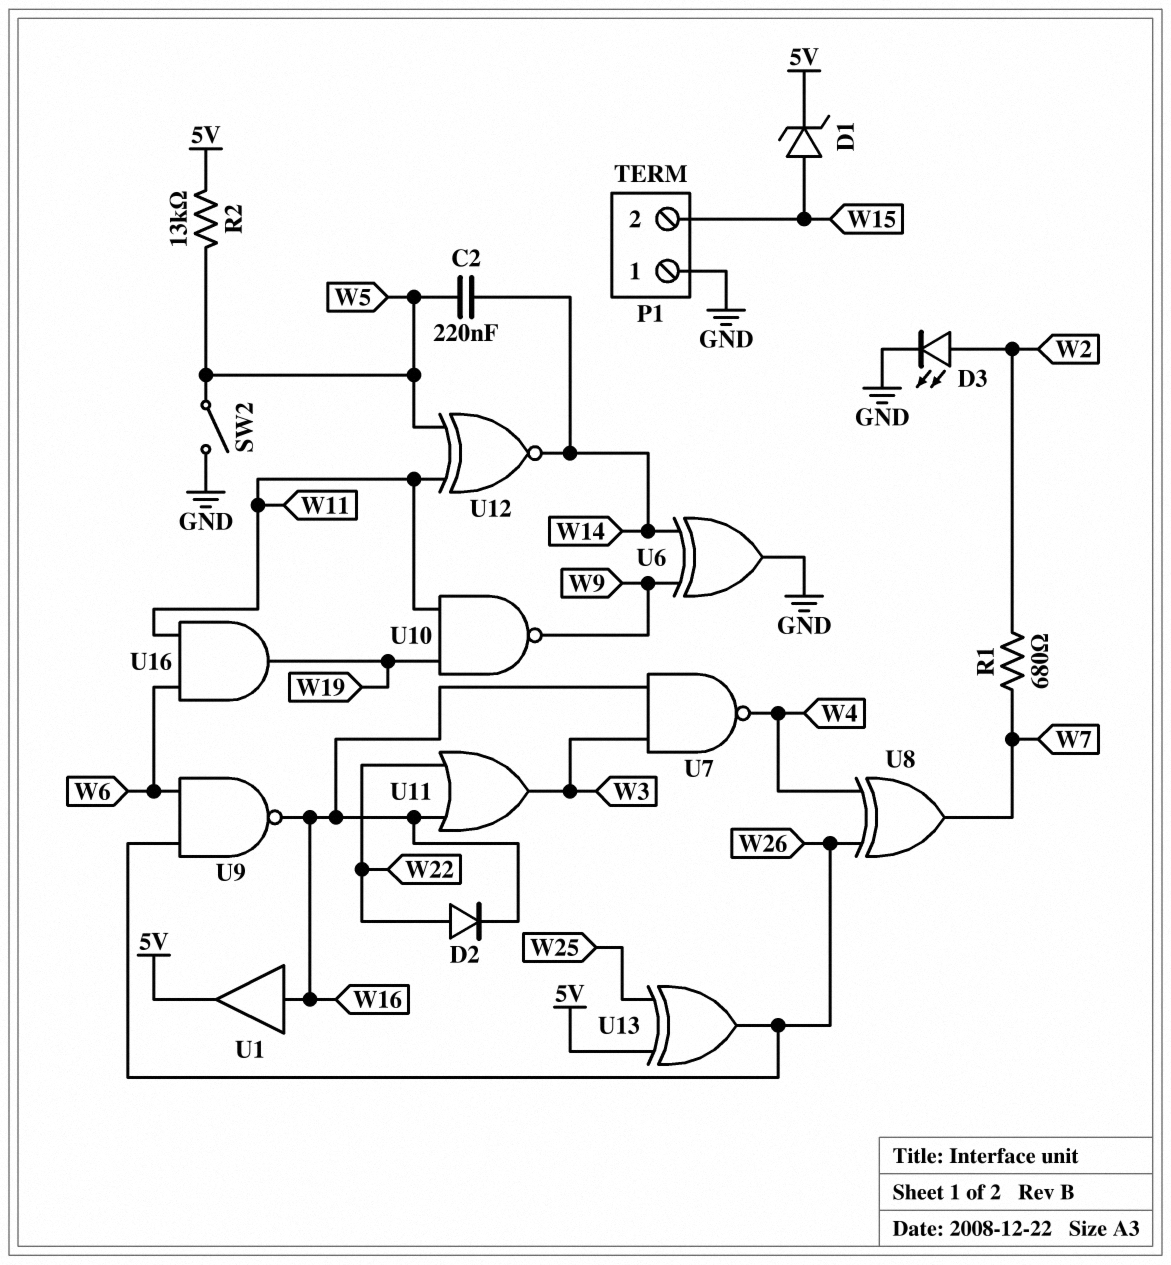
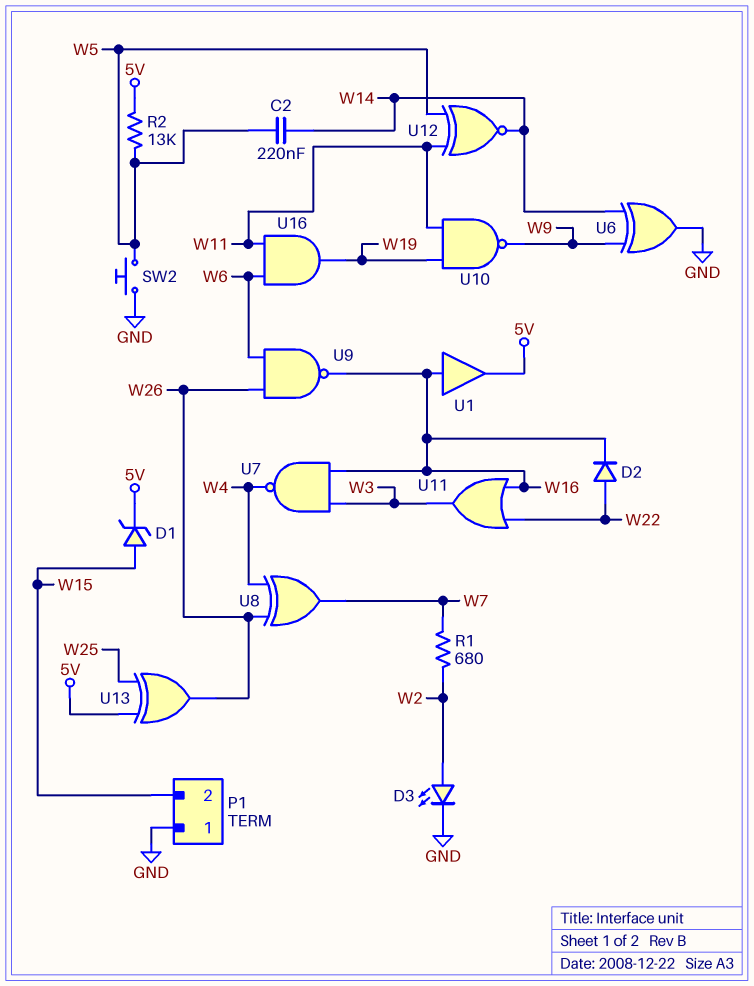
SW2: switch (GND, W5) -> button (GND, W5)

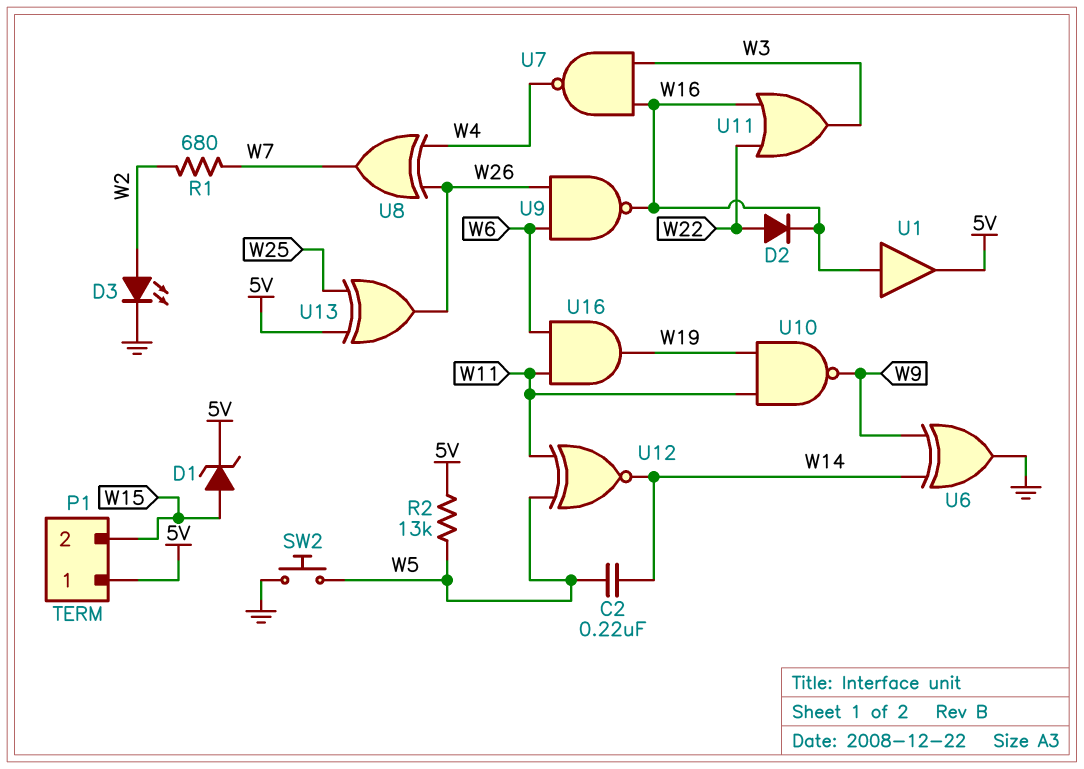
P1 pin 1: GND -> 5V

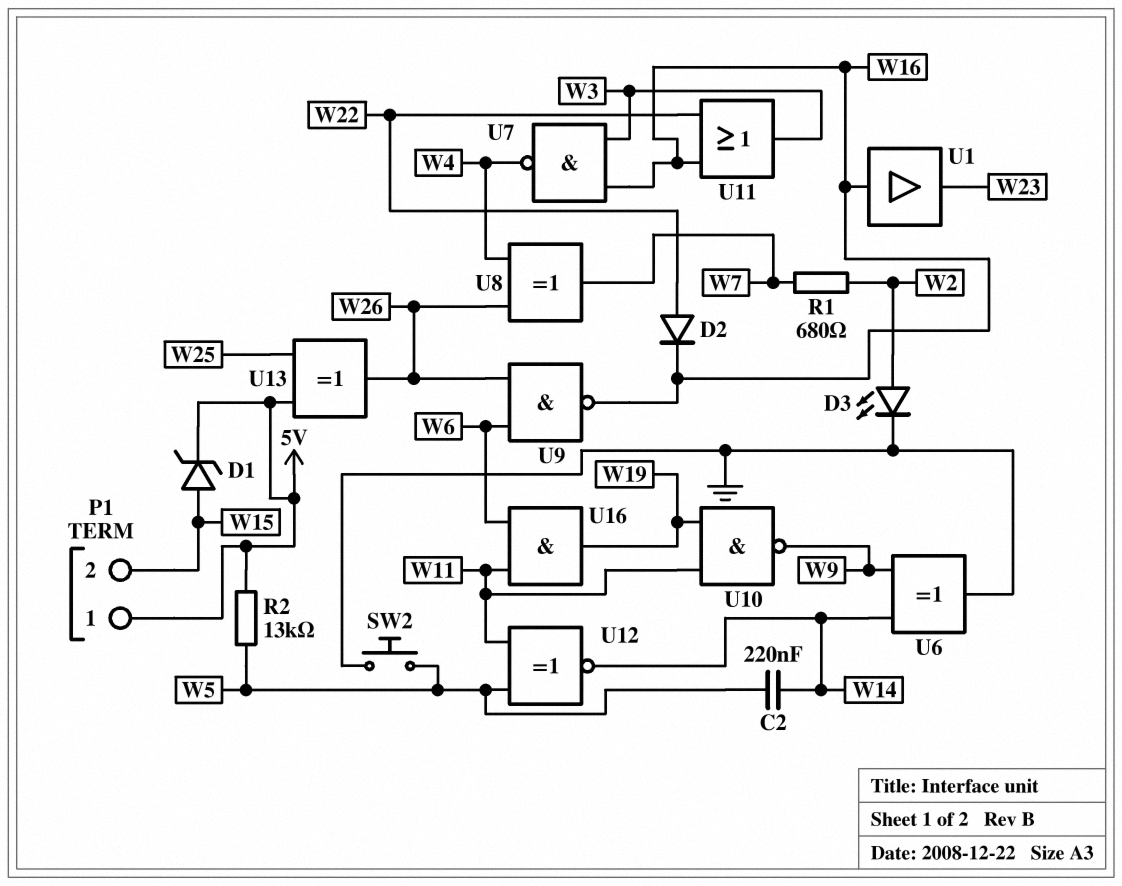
U1: buffer (in W16, out 5V) -> buffer (in W16, out W23)

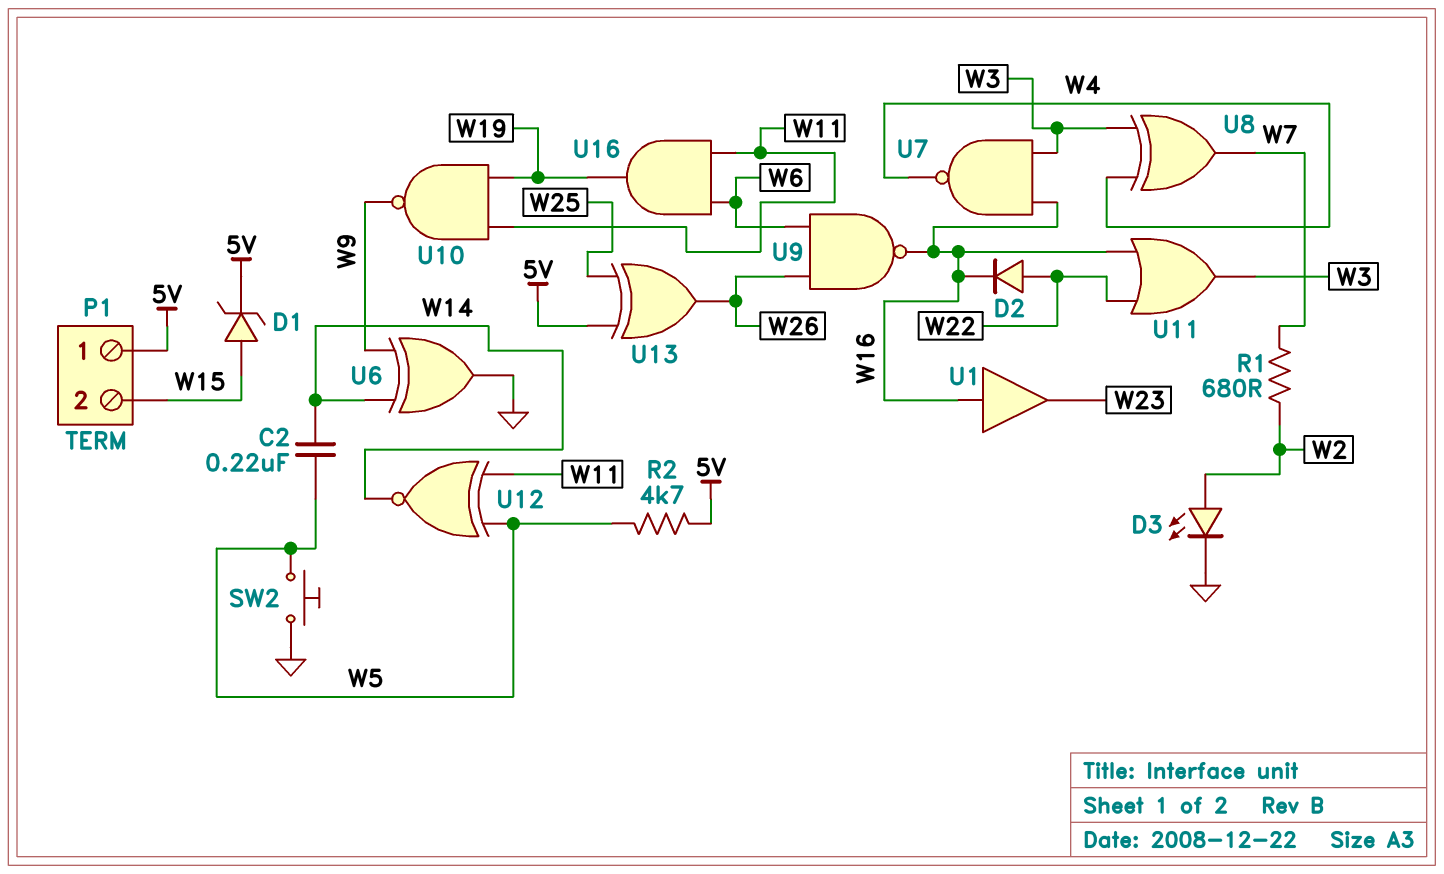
R2: 13k (5V, W5) -> 4.7k (5V, W5)
U8: XOR (in W4, in W26, out W7) -> XOR (in W3, in W4, out W7)

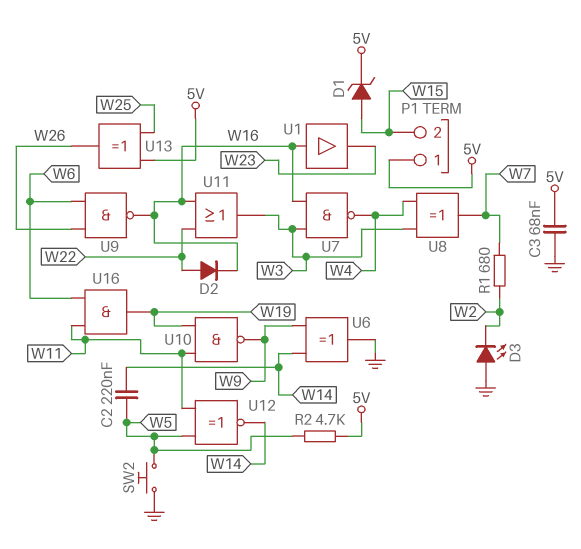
C3: none -> 68nF (5V, GND)
D3: LED (A W2, K GND) -> LED (A GND, K W2)

